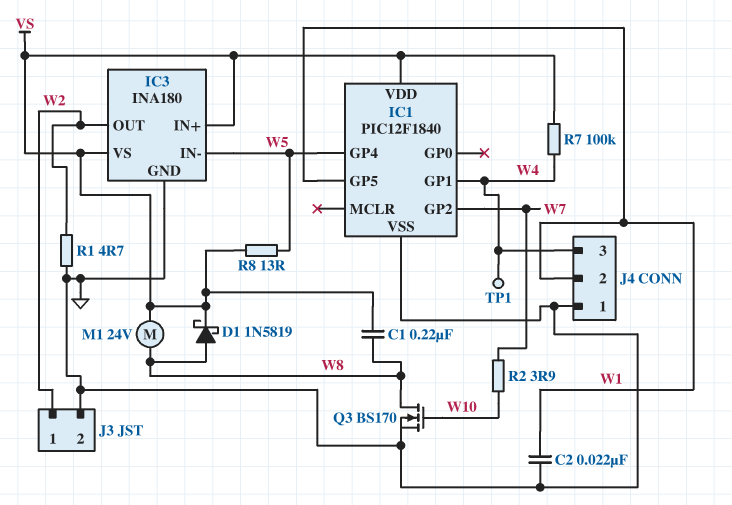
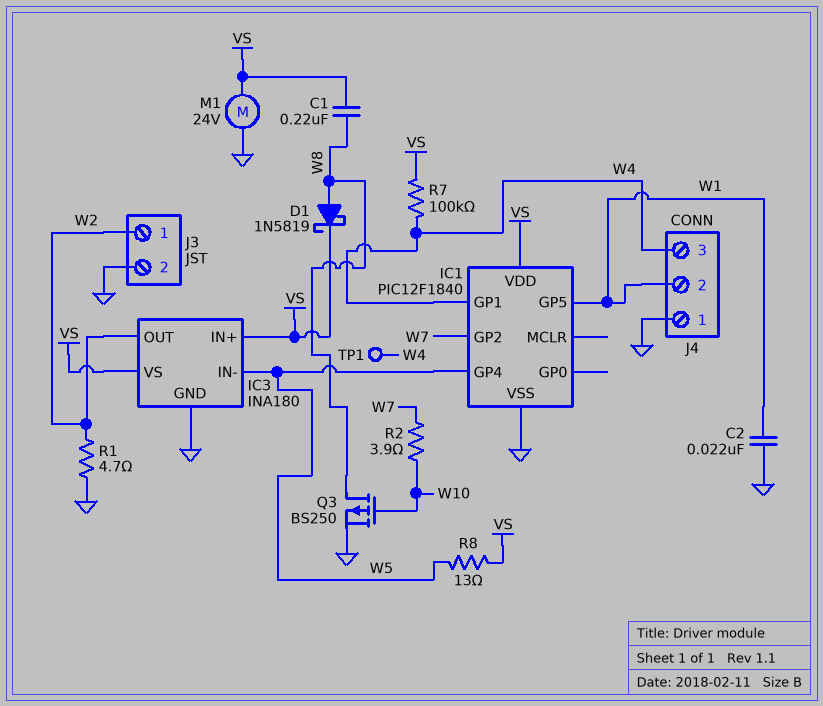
M1: motor 24V (VS, W8) -> motor 24V (GND, VS)
Q3: NMOS BS170 (G W10, D W8, S GND) -> PMOS BS250 (G W10, D W8, S GND)

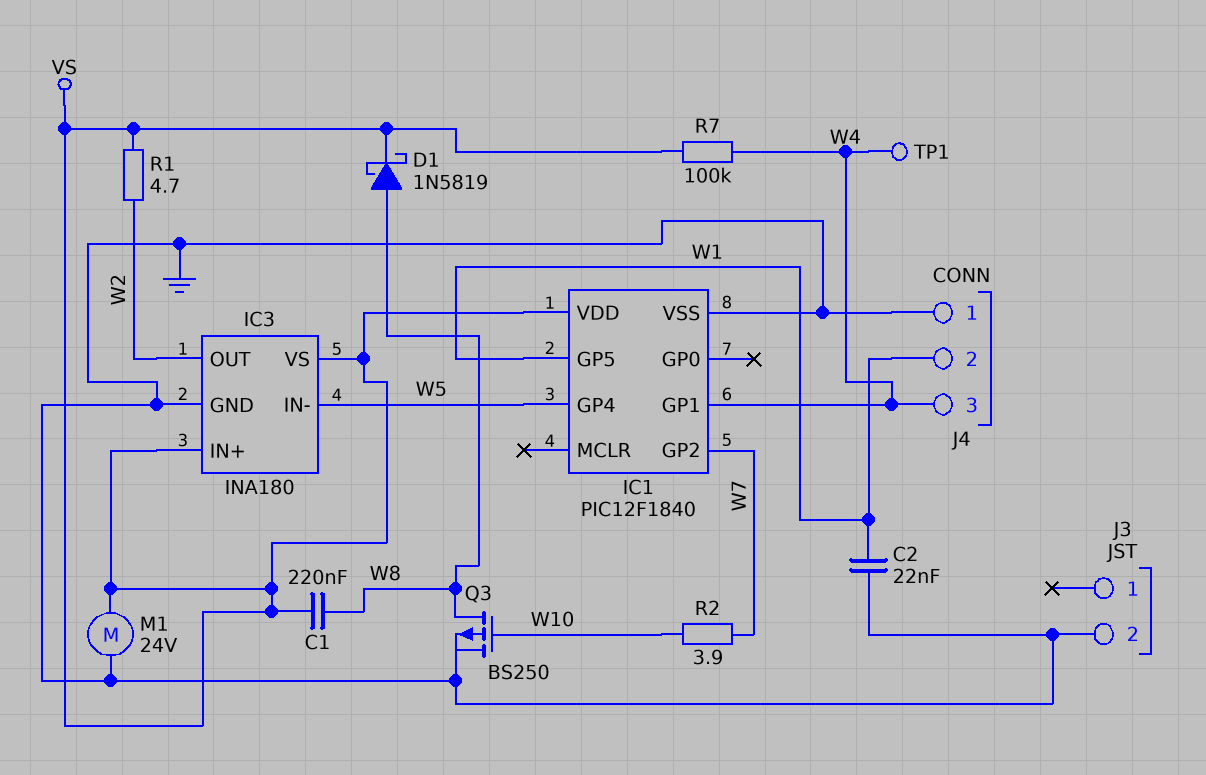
J3 pin 1: W2 -> none
R1: 4.7 (GND, W2) -> 4.7 (VS, W2)
R8: 13 (VS, W5) -> none

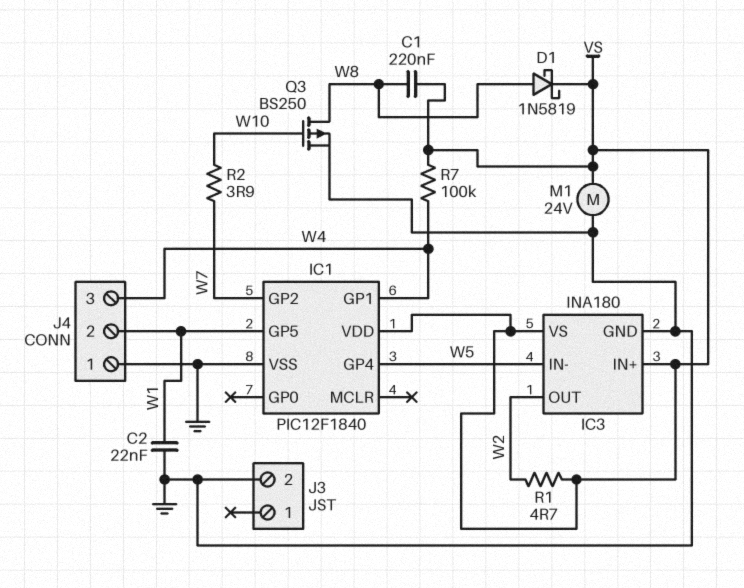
TP1: test point (W4) -> none

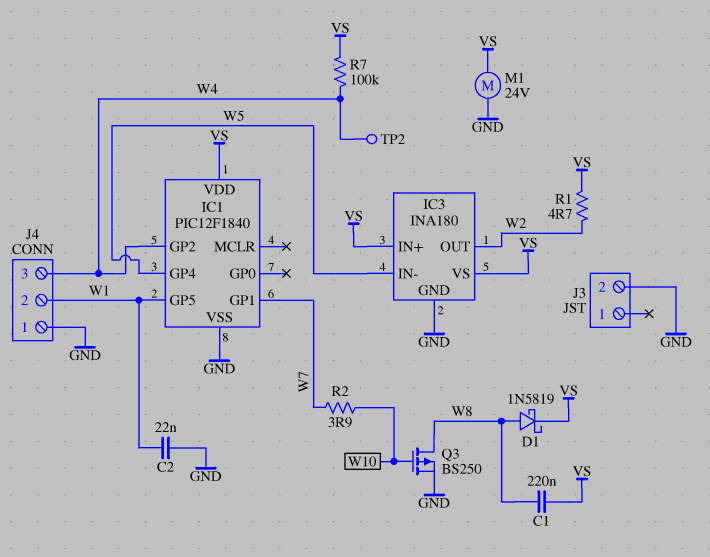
IC1 pin GP1: W4 -> W7
IC1 pin GP2: W7 -> W4
TP2: none -> test point (W4)

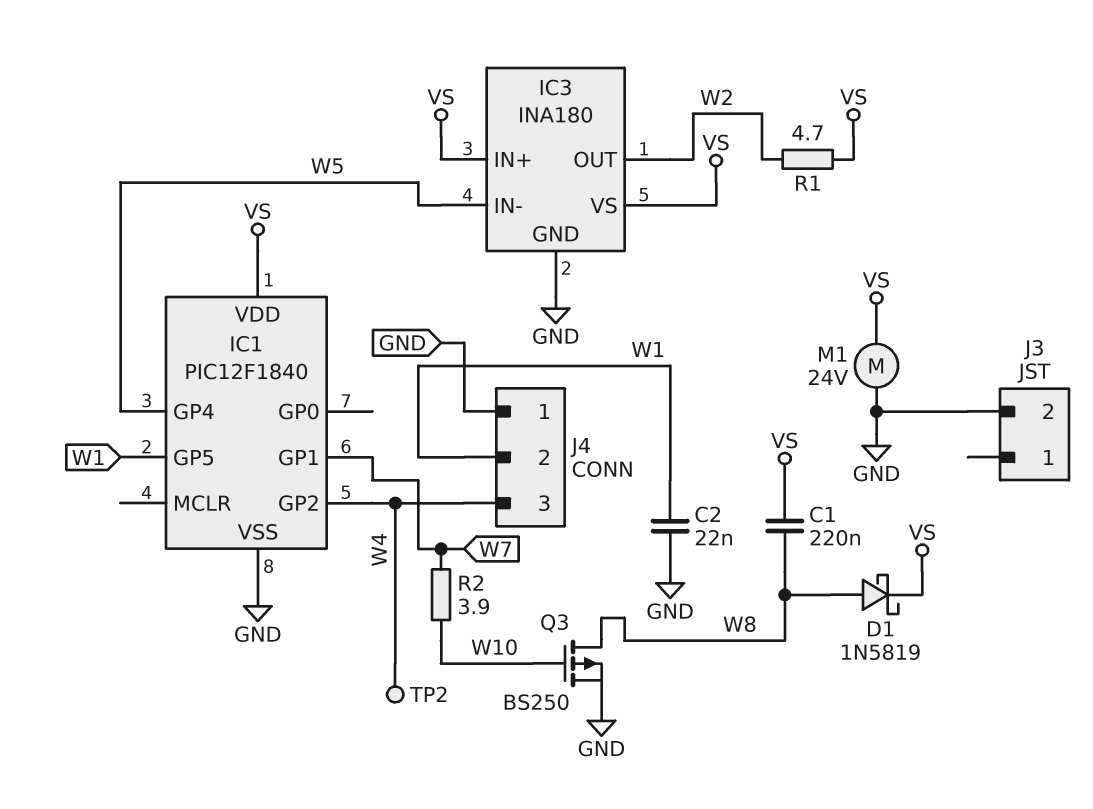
R7: 100k (VS, W4) -> none

